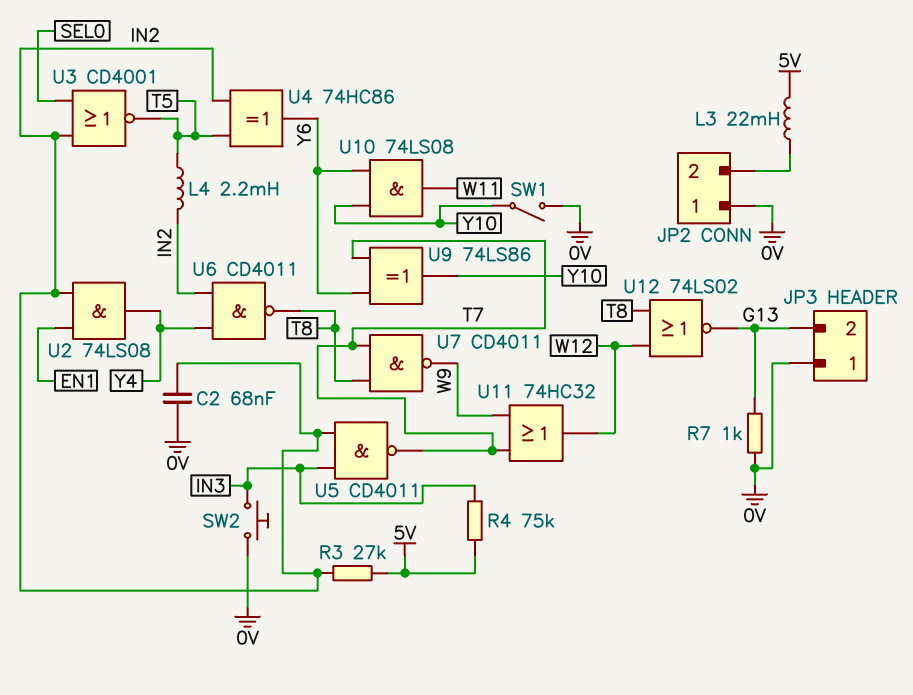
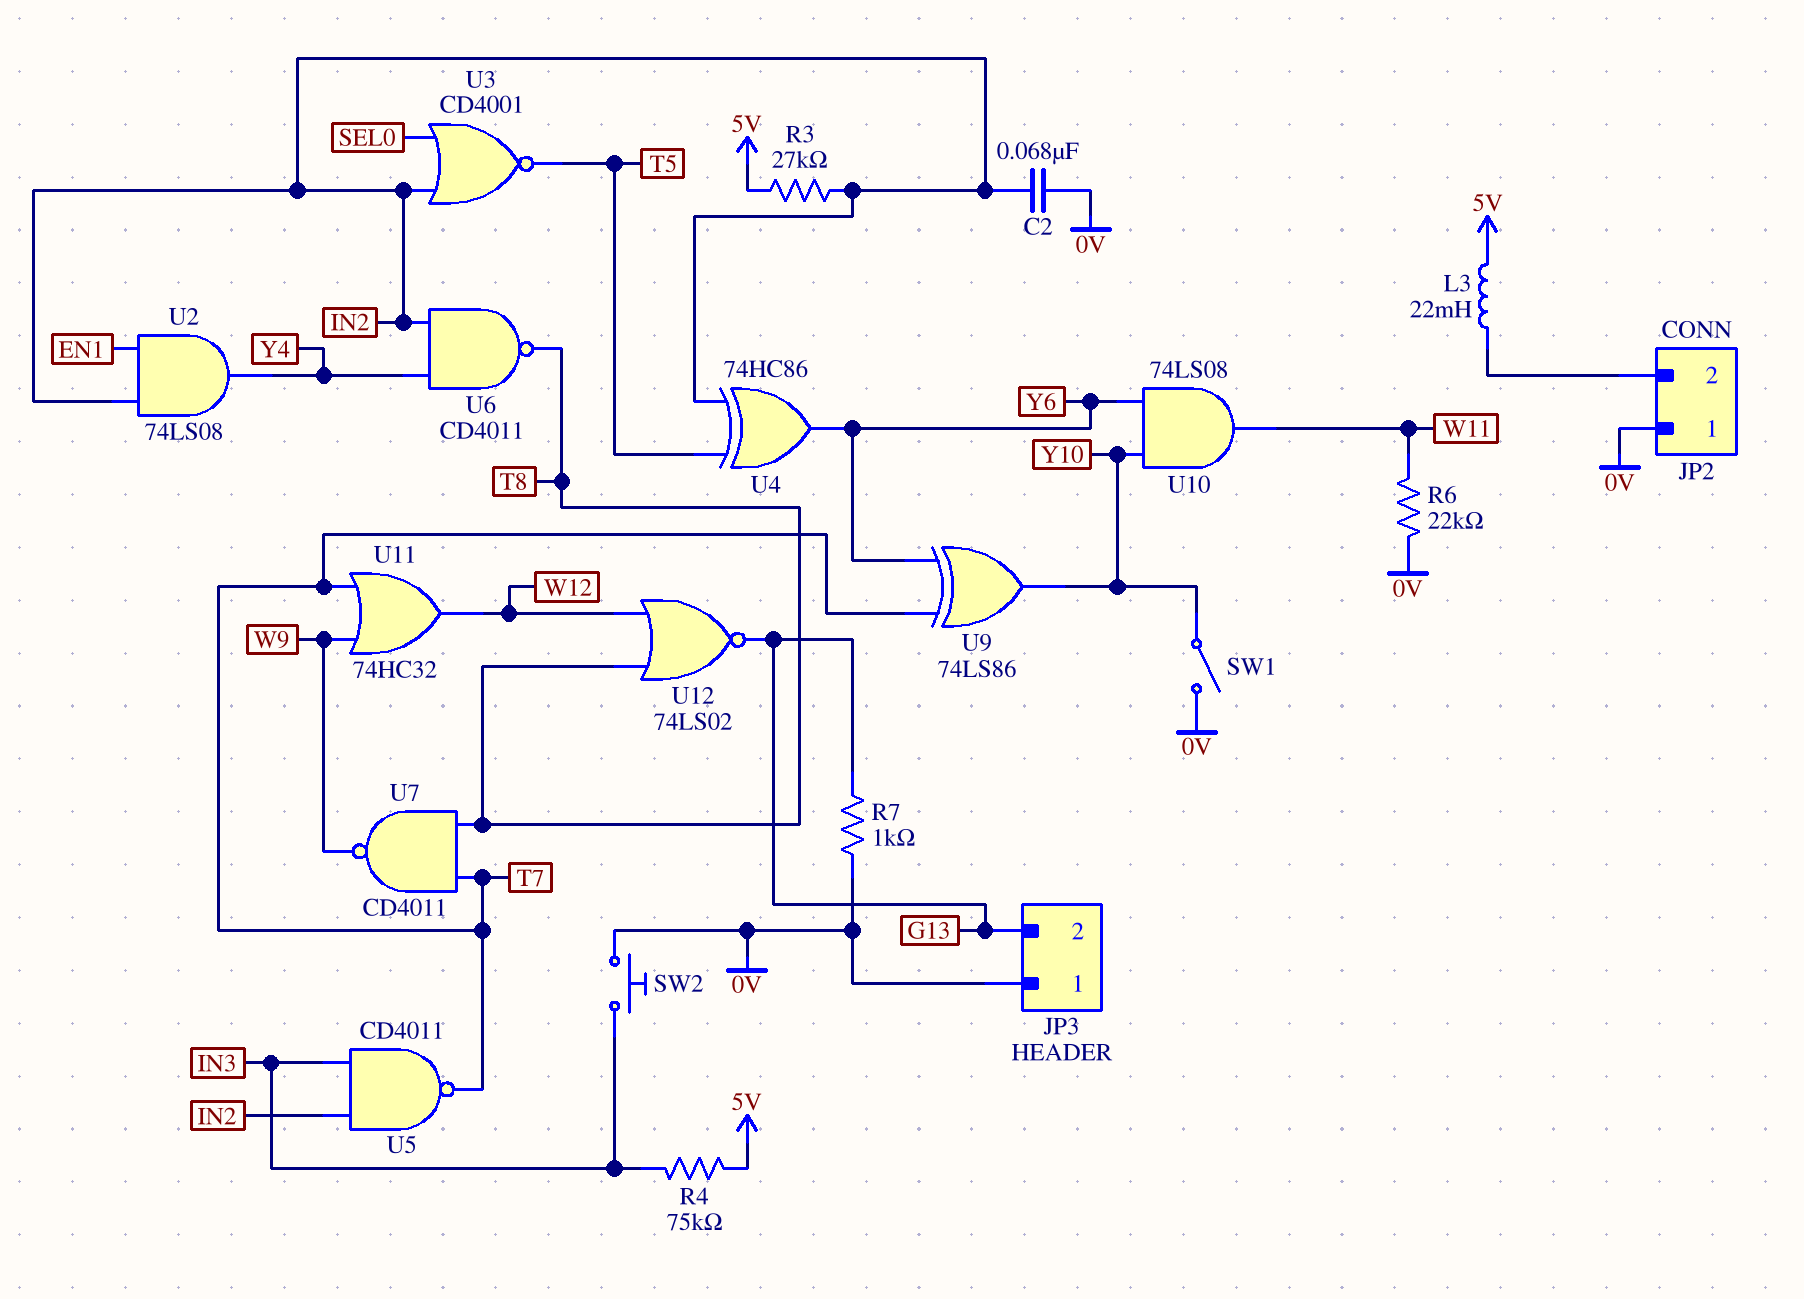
L4: 2.2mH (IN2, T5) -> none
R6: none -> 22k (0V, W11)

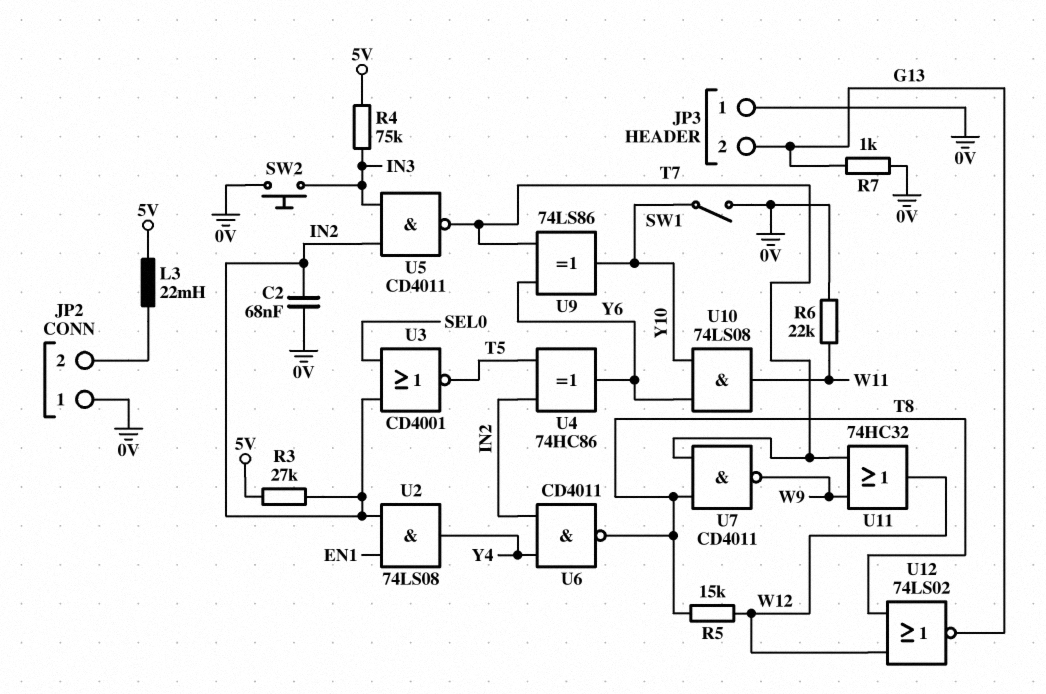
R5: none -> 15k (T8, W12)

